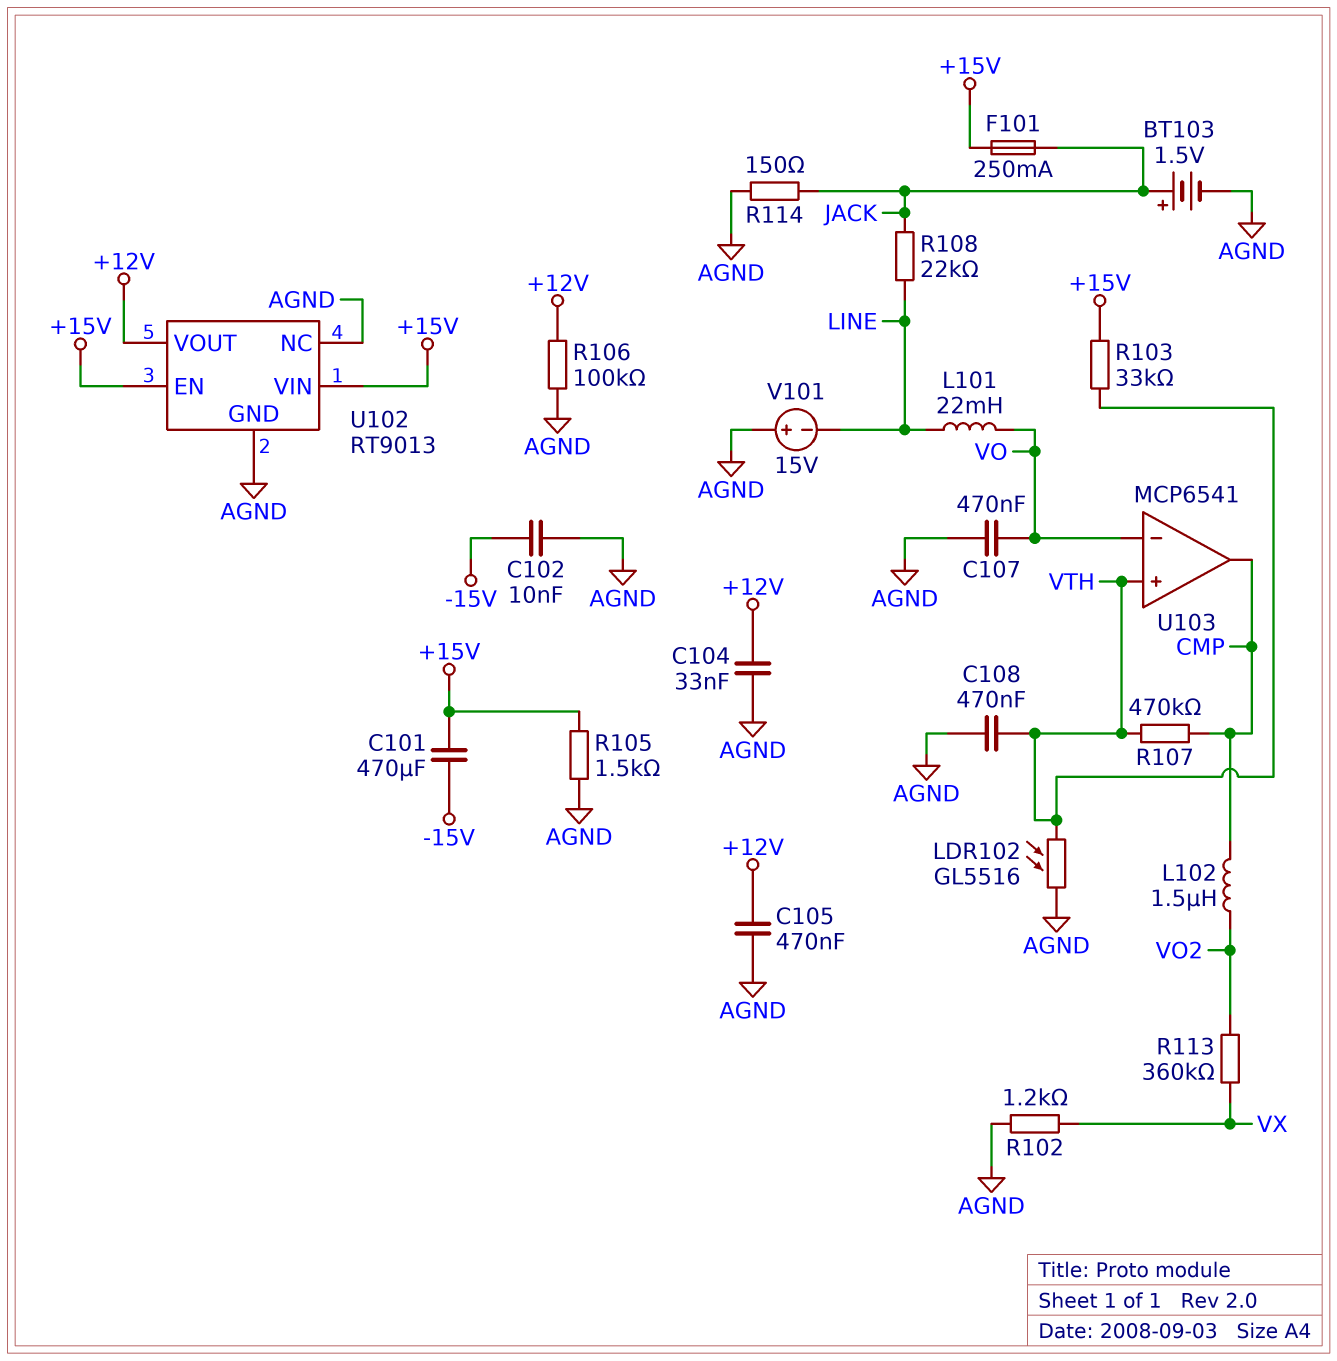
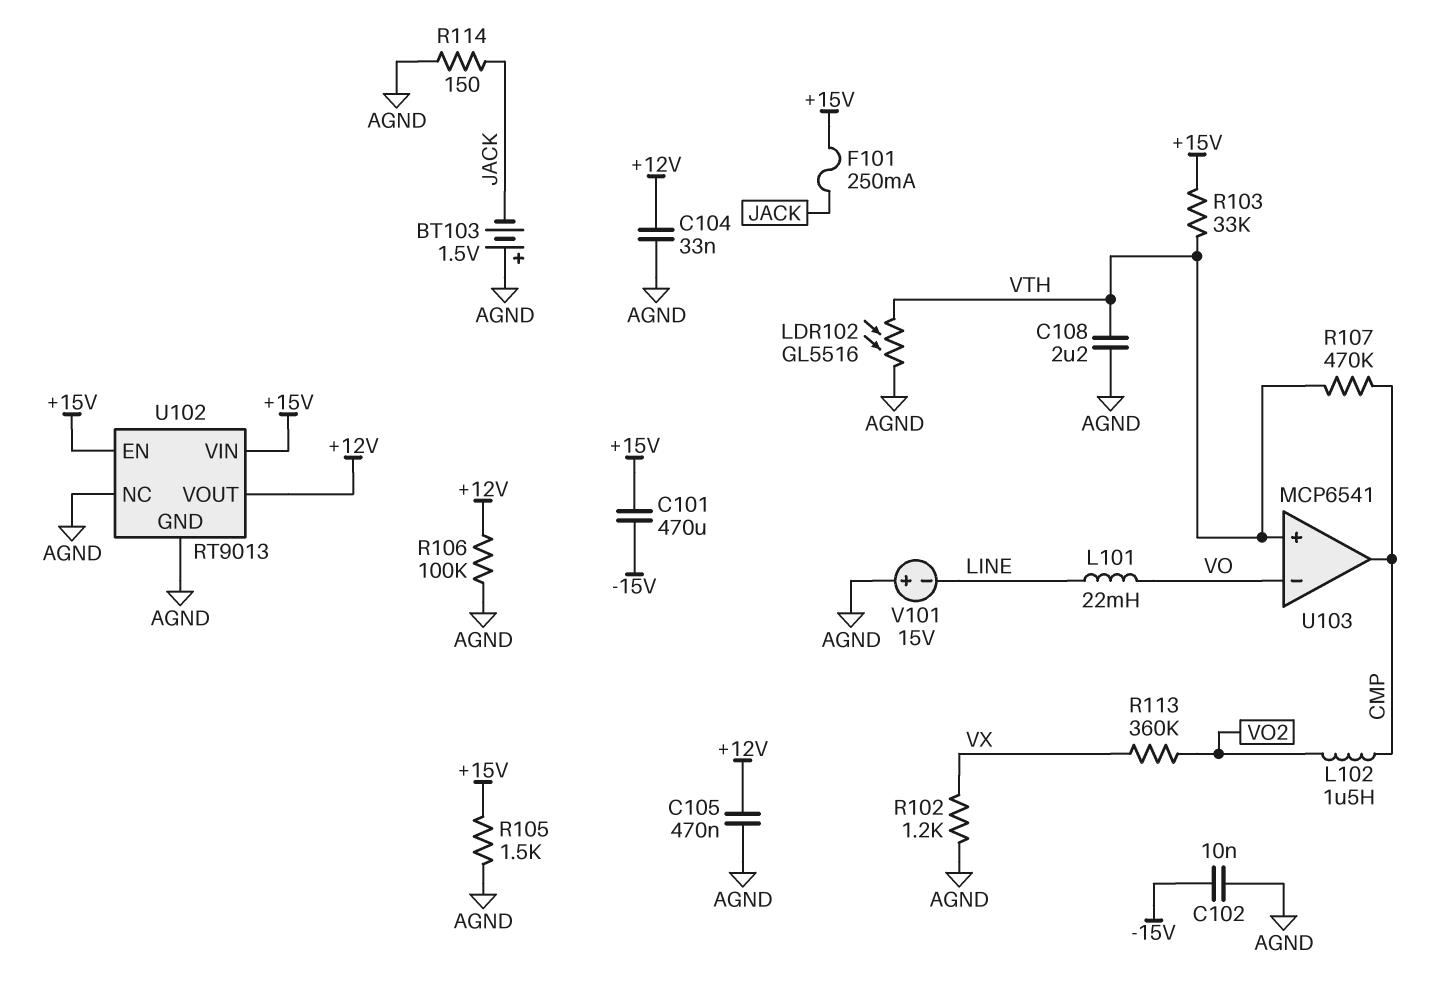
BT103: 1.5V (plus JACK, minus AGND) -> 1.5V (plus AGND, minus JACK)
C107: 470nF (AGND, VO) -> none
C108: 470nF (AGND, VTH) -> 2.2uF (AGND, VTH)
R108: 22k (JACK, LINE) -> none

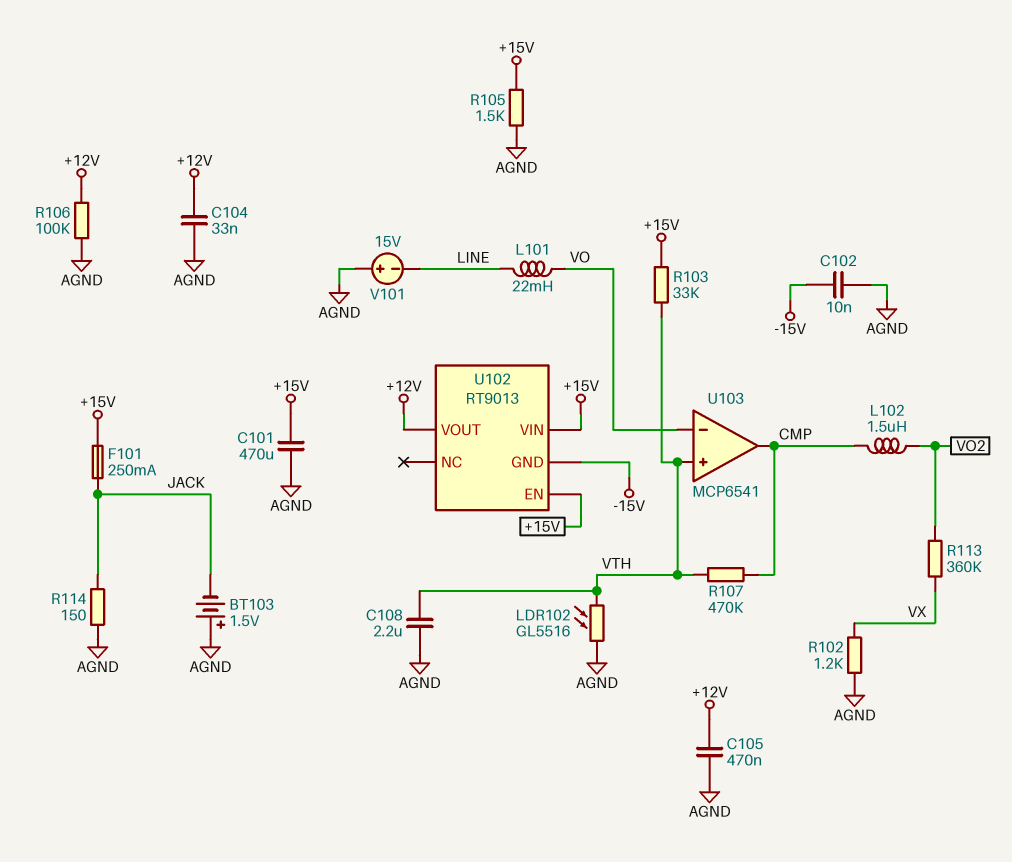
C101: 470uF (+15V, -15V) -> 470uF (+15V, AGND)
U102 pin GND: AGND -> -15V
U102 pin NC: AGND -> none

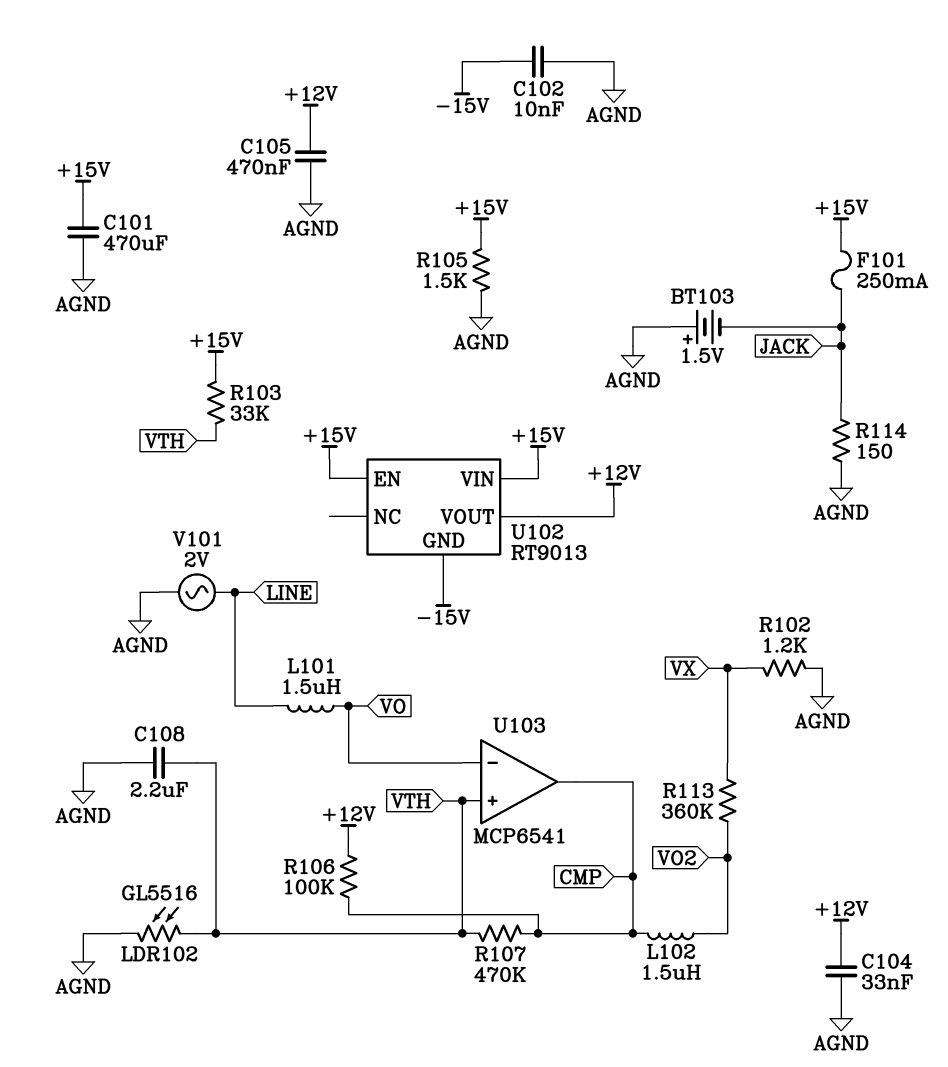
L101: 22mH (LINE, VO) -> 1.5uH (LINE, VO)
R106: 100k (+12V, AGND) -> 100k (+12V, CMP)
V101: 15V (plus AGND, minus LINE) -> AC 2V (AGND, LINE)

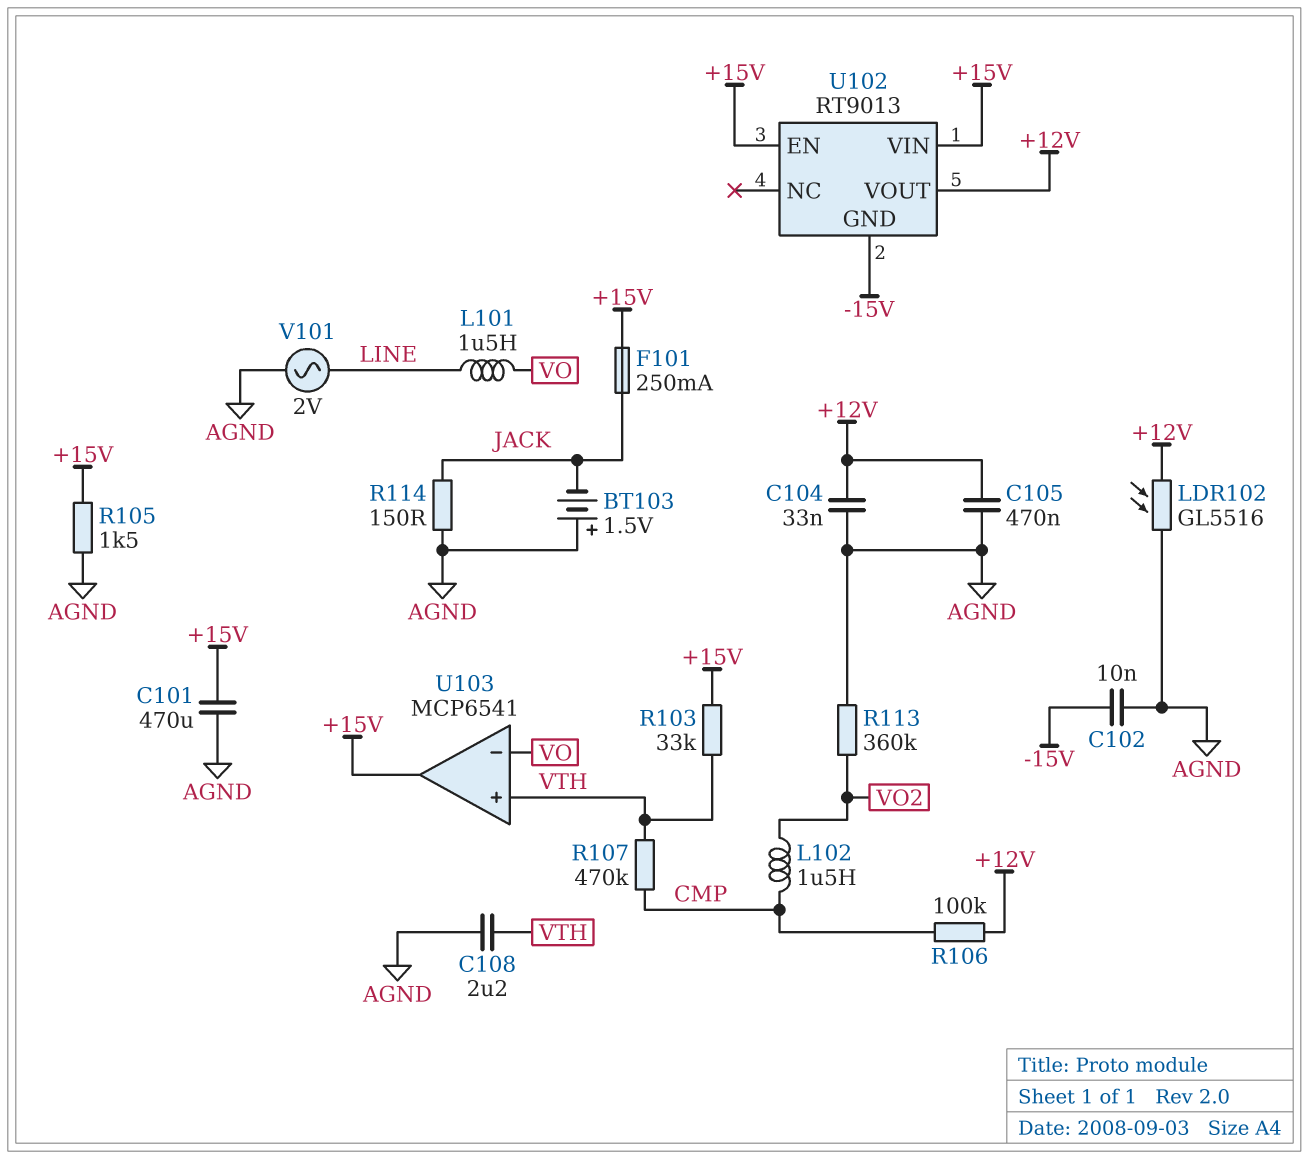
LDR102: GL5516 (AGND, VTH) -> GL5516 (+12V, AGND)
R102: 1.2k (AGND, VX) -> none
R113: 360k (VO2, VX) -> 360k (AGND, VO2)
U103 pin out: CMP -> +15V

